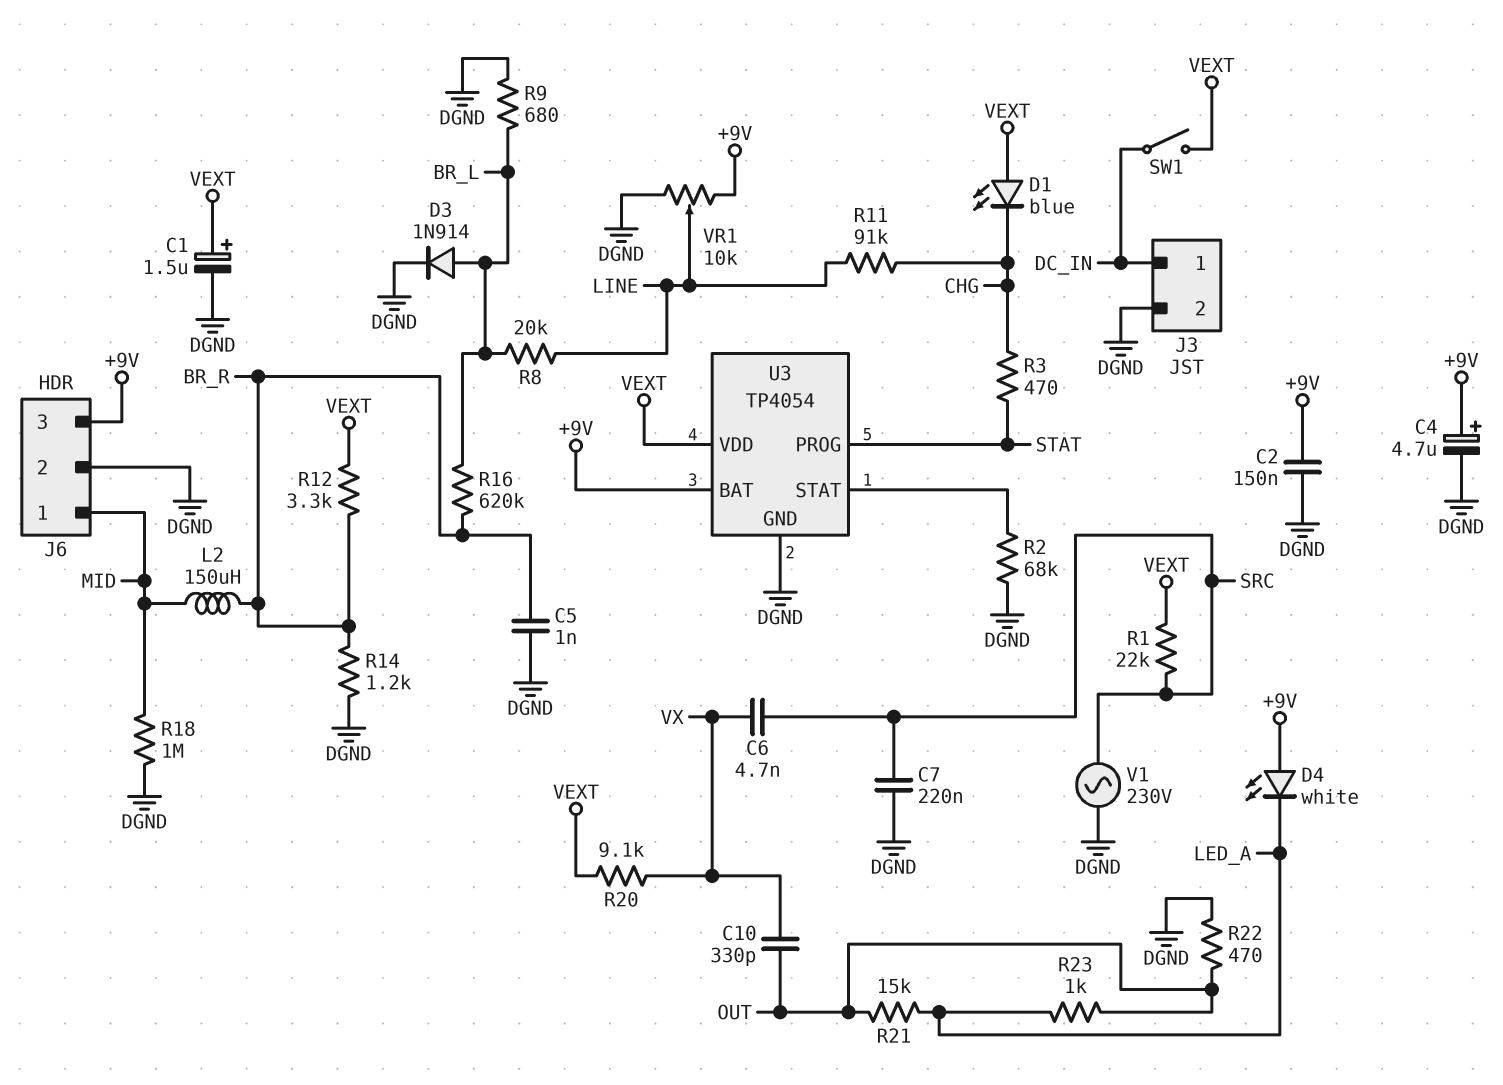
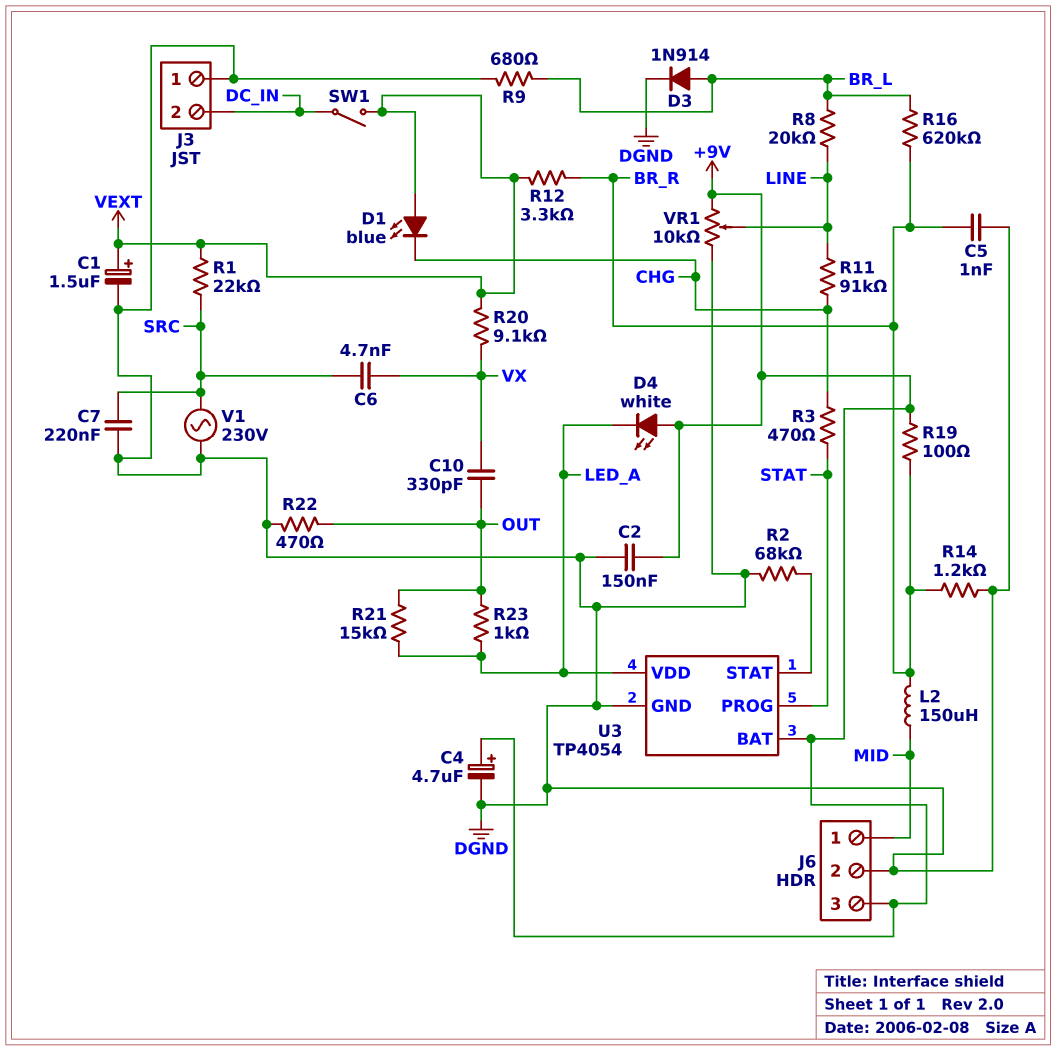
J3 pin 1: DC_IN -> DGND
J3 pin 2: DGND -> DC_IN
R18: 1M (DGND, MID) -> none
R19: none -> 100 (+9V, BR_R)
U3 pin VDD: VEXT -> LED_A

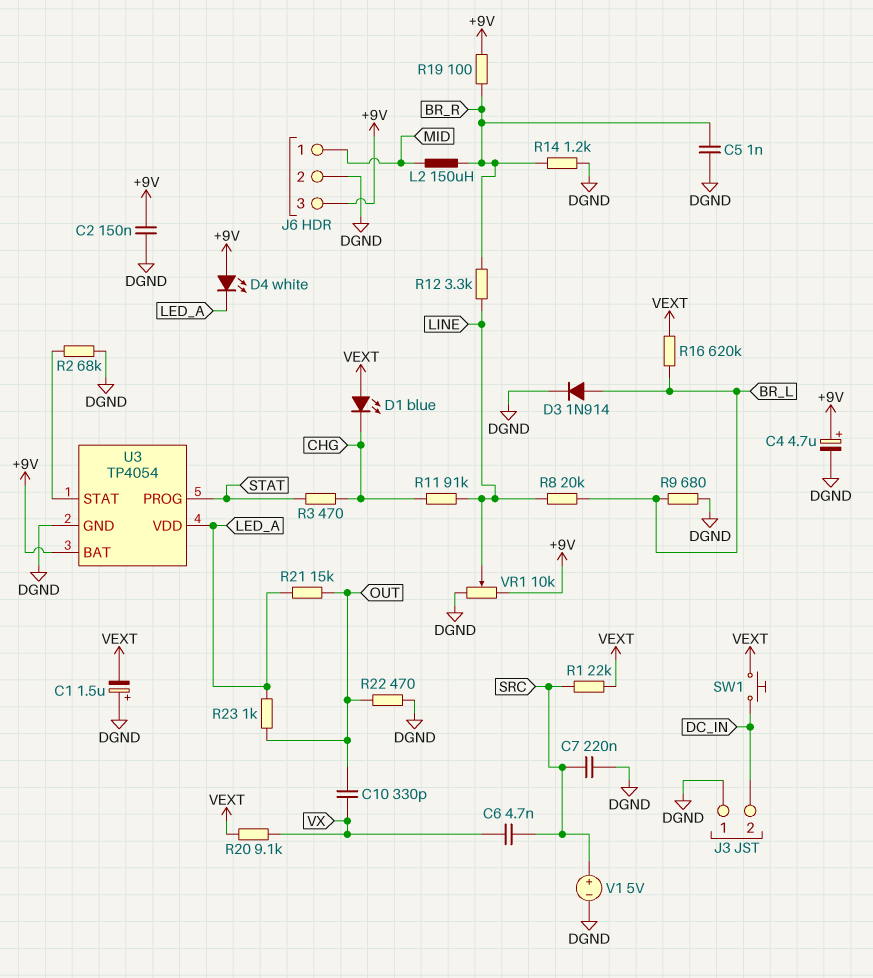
C1: 1.5uF (plus VEXT, minus DGND) -> 1.5uF (plus DGND, minus VEXT)
R12: 3.3k (BR_R, VEXT) -> 3.3k (BR_R, LINE)
R16: 620k (BR_L, BR_R) -> 620k (BR_L, VEXT)
SW1: switch (DC_IN, VEXT) -> button (DC_IN, VEXT)
V1: AC 230V (DGND, SRC) -> 5V (plus SRC, minus DGND)

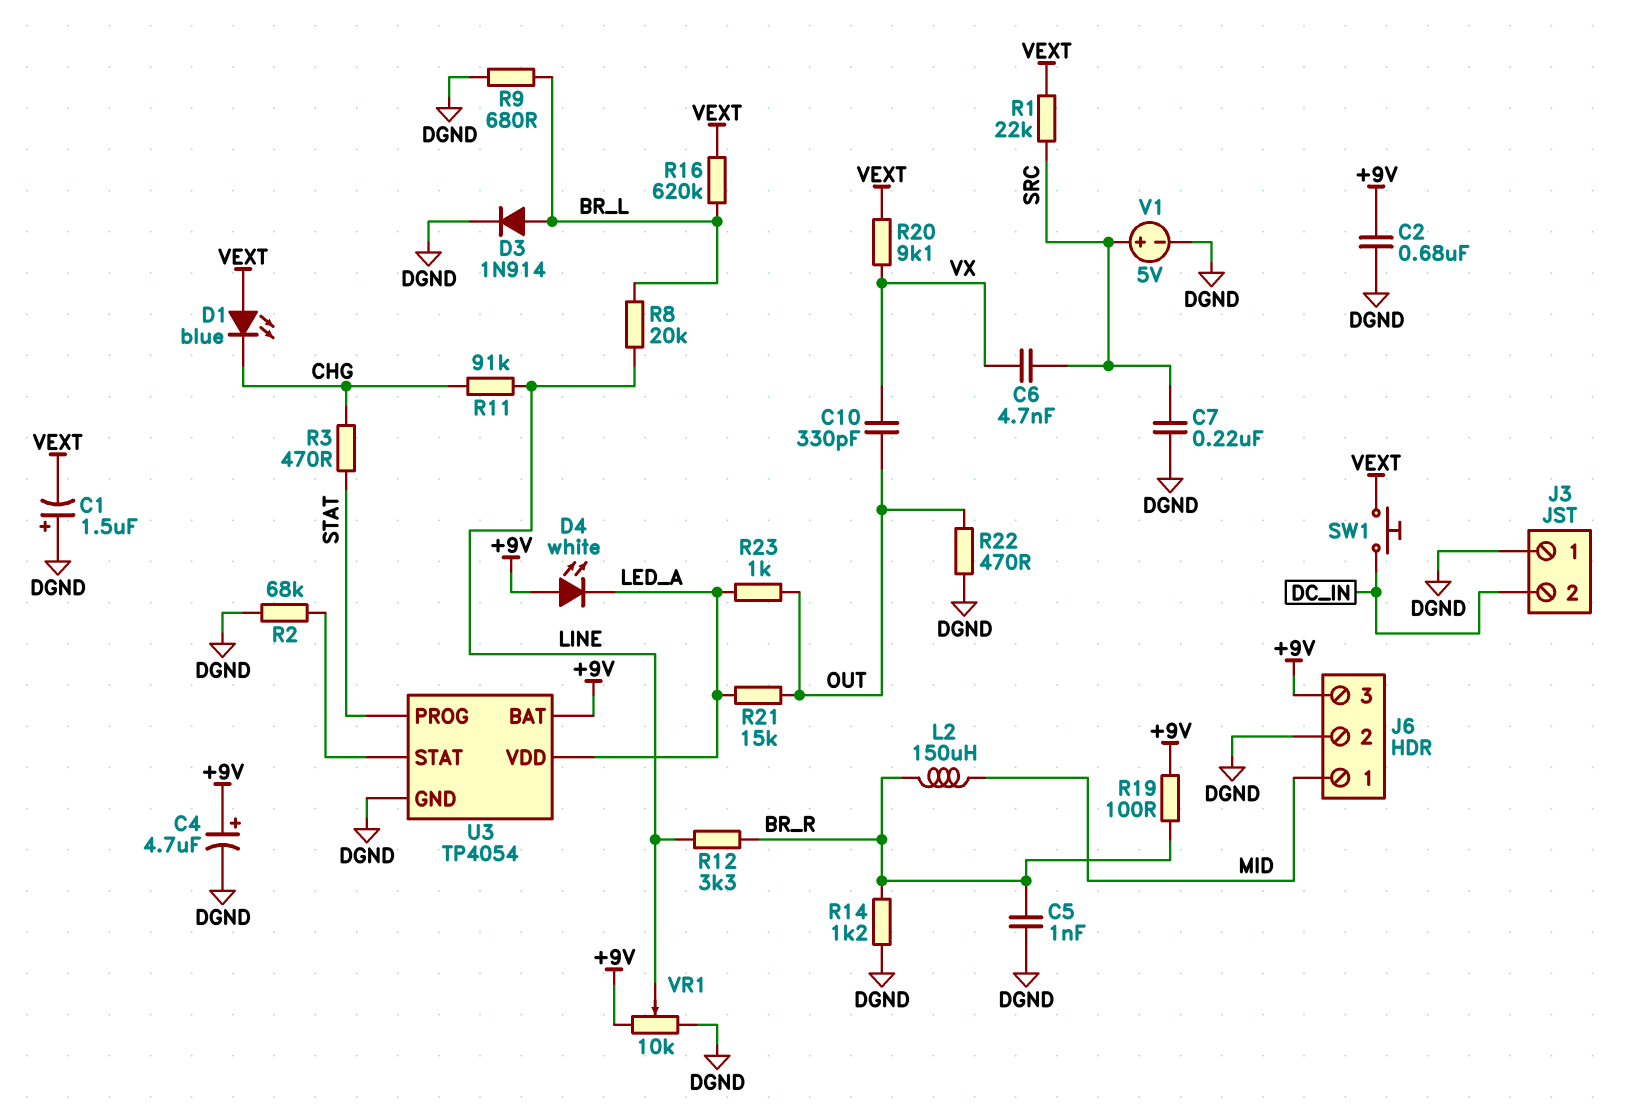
C2: 150nF (+9V, DGND) -> 680nF (+9V, DGND)

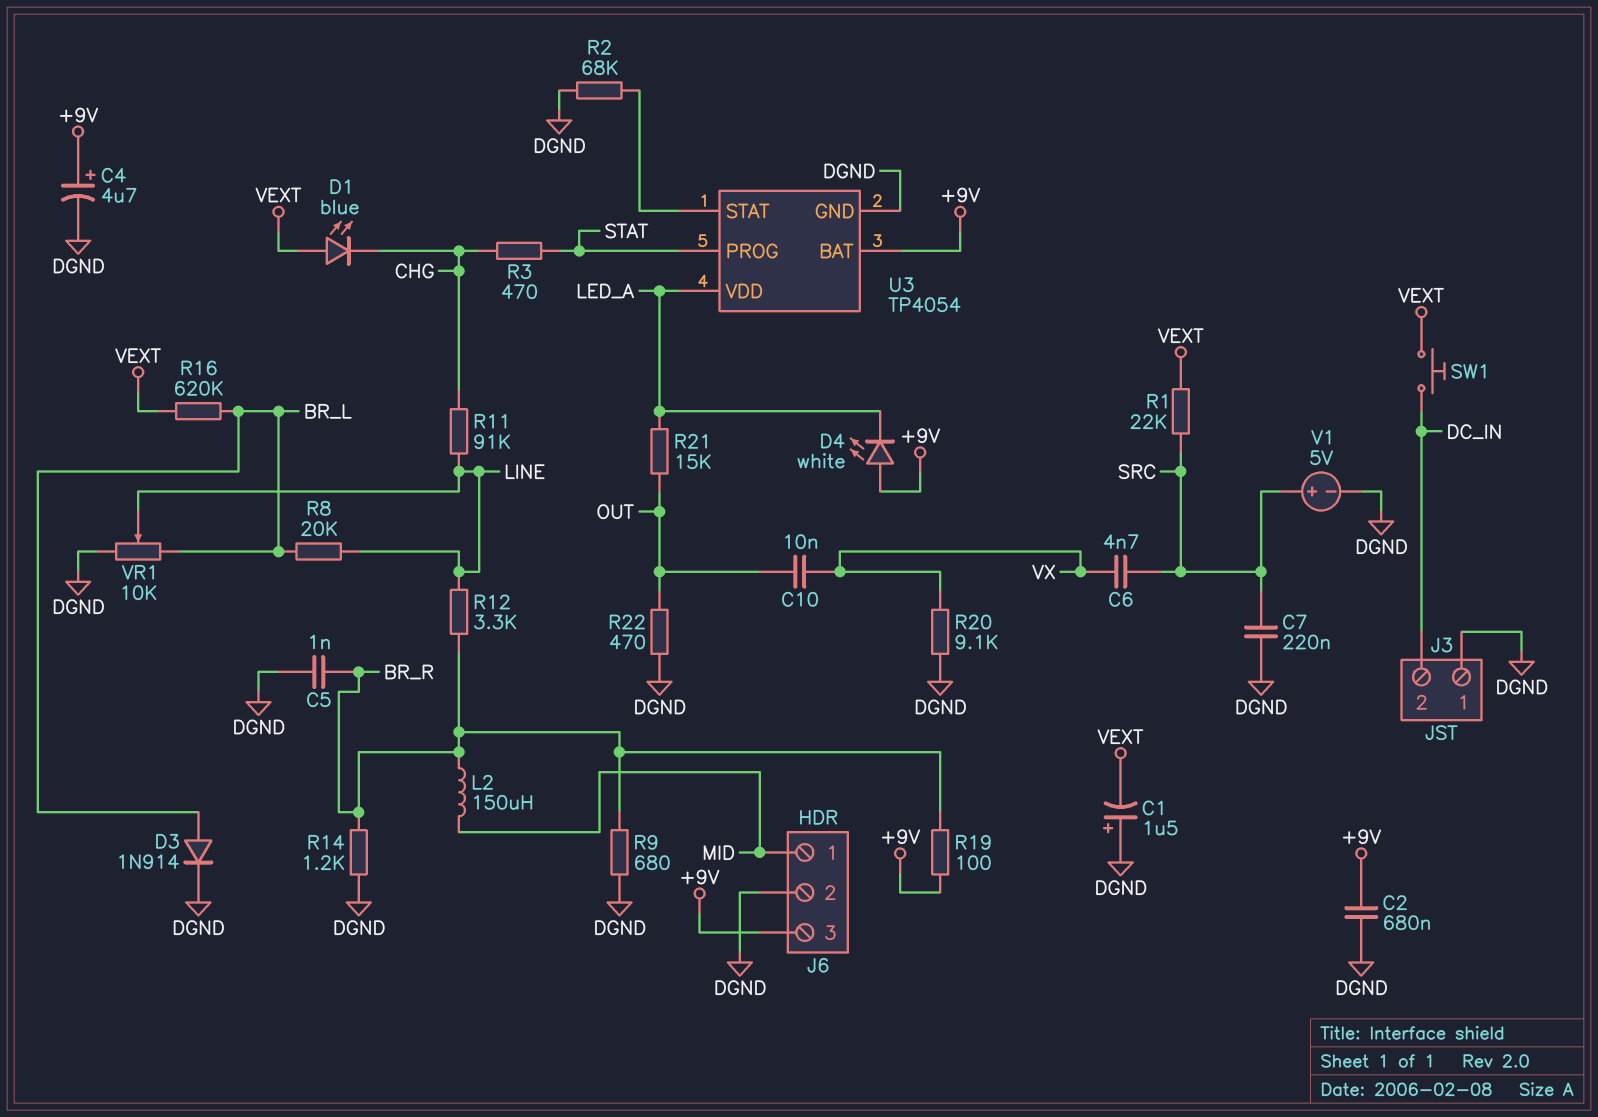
C10: 330pF (OUT, VX) -> 10nF (OUT, VX)
R9: 680 (BR_L, DGND) -> 680 (BR_R, DGND)
R20: 9.1k (VEXT, VX) -> 9.1k (DGND, VX)
R23: 1k (LED_A, OUT) -> none
VR1: 10k (+9V, DGND, wiper LINE) -> 10k (BR_L, DGND, wiper LINE)

